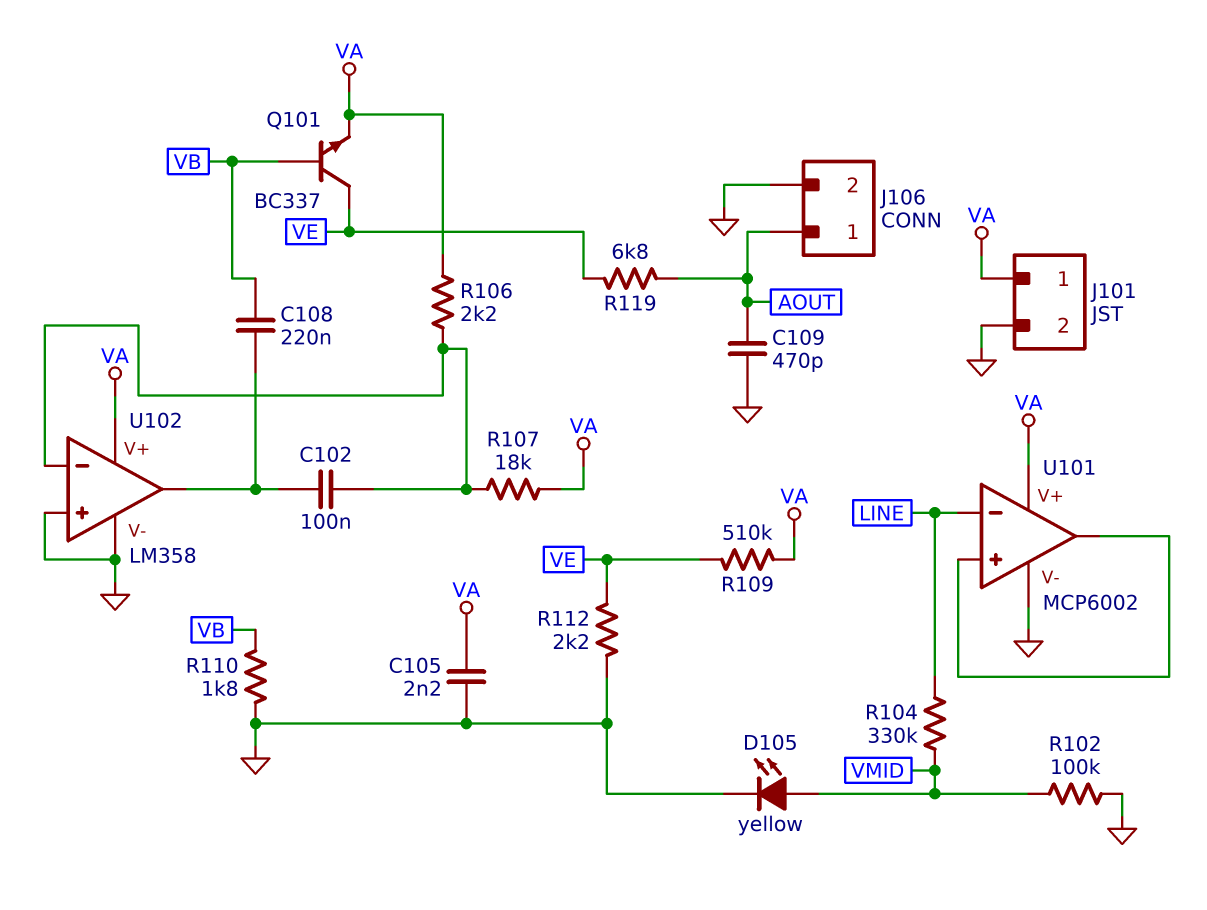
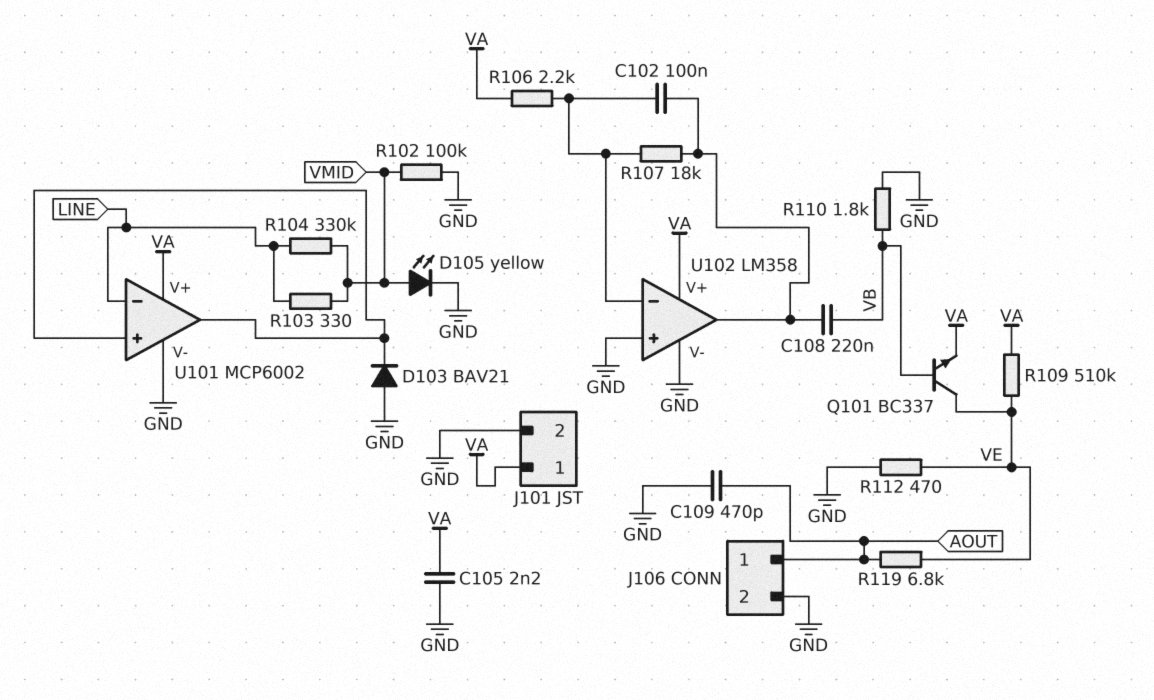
D103: none -> diode BAV21 (A GND, K U101/in+)
R103: none -> 330 (LINE, VMID)
R107: 18k (U102/in-, VA) -> 18k (U102/in-, U102/out)
R112: 2.2k (GND, VE) -> 470 (GND, VE)

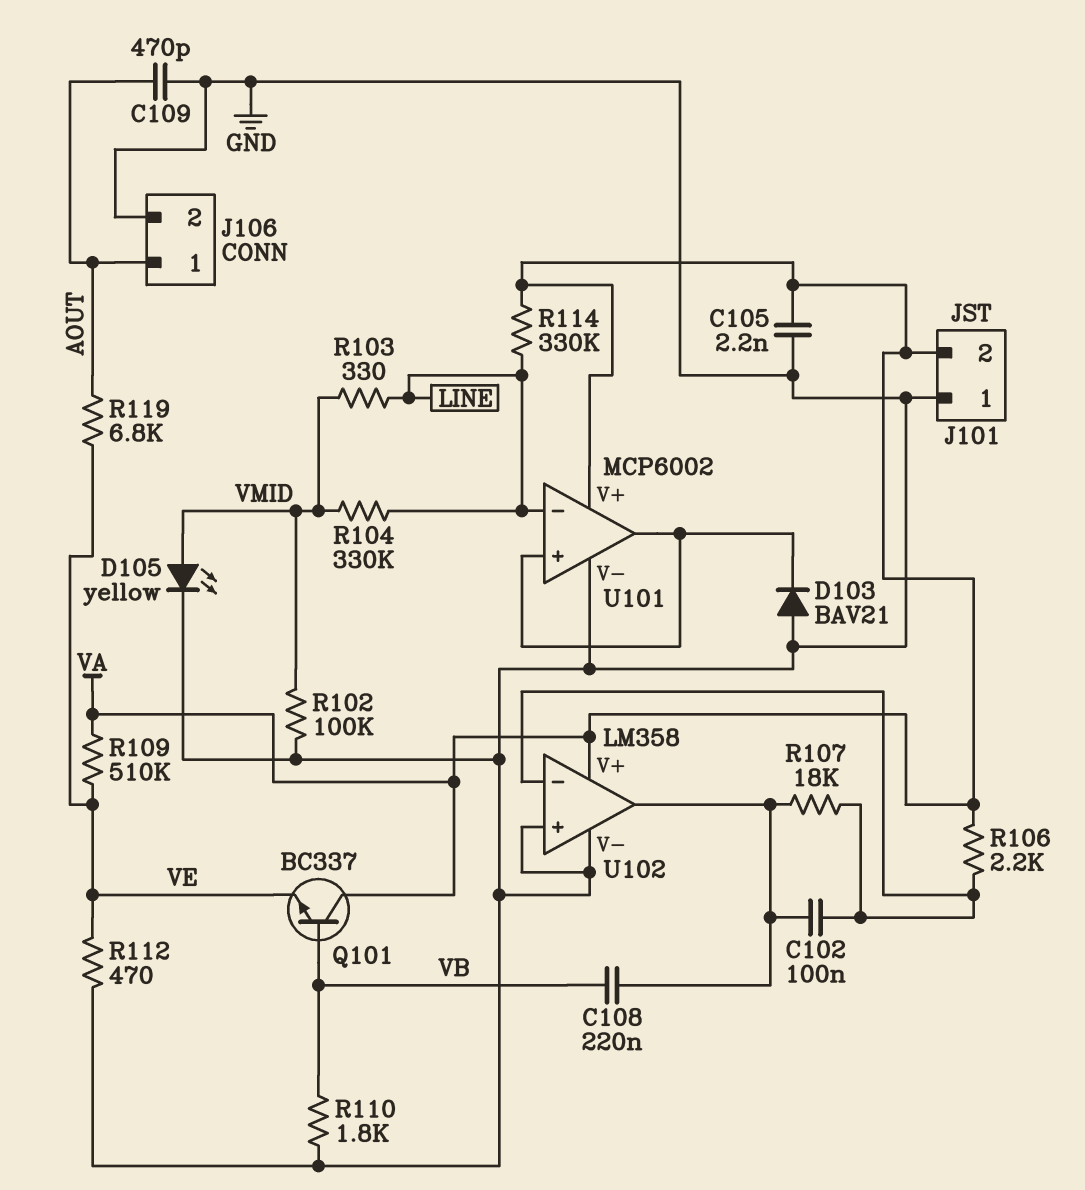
J101 pin 1: VA -> GND
J101 pin 2: GND -> VA
Q101: NPN BC337 (B VB, C VE, E VA) -> NPN BC337 (B VB, C VA, E VE)
R114: none -> 330k (LINE, VA)

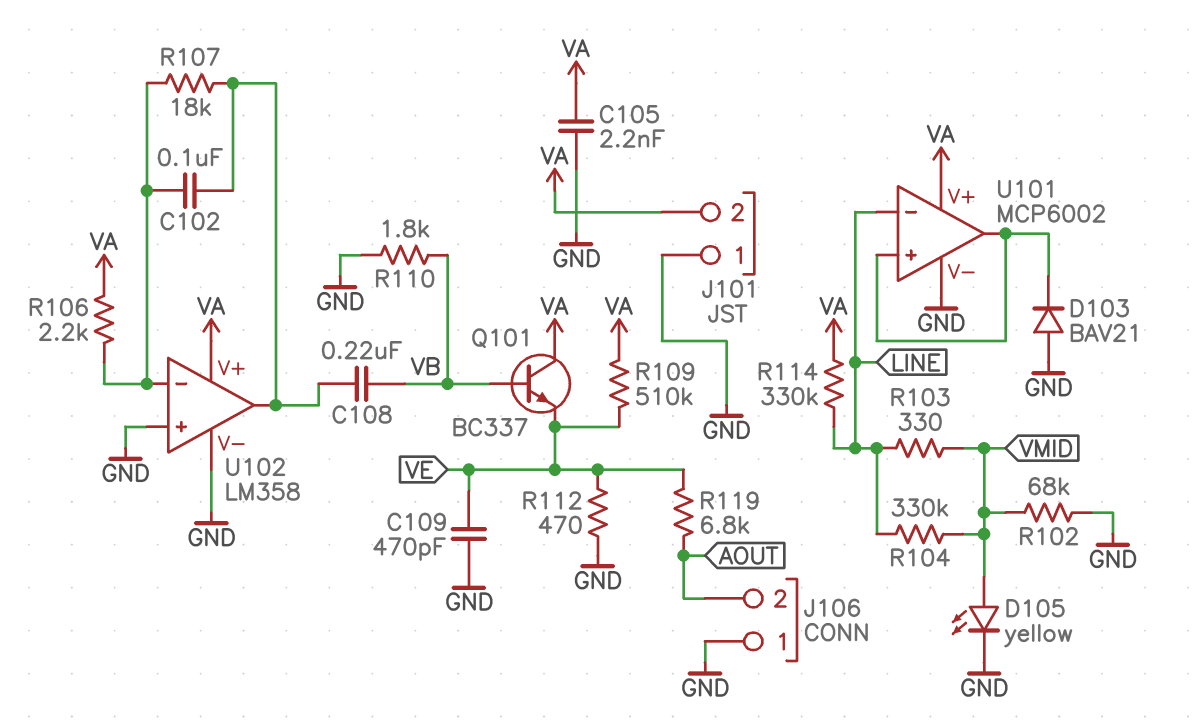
C109: 470pF (AOUT, GND) -> 470pF (GND, VE)
J106 pin 1: AOUT -> GND
J106 pin 2: GND -> AOUT
R102: 100k (GND, VMID) -> 68k (GND, VMID)

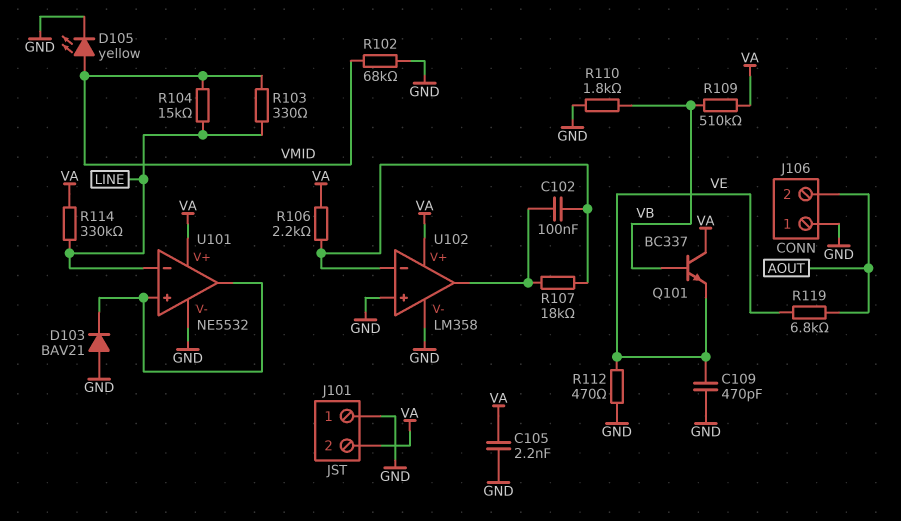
C108: 220nF (U102/out, VB) -> none
R104: 330k (LINE, VMID) -> 15k (LINE, VMID)
R109: 510k (VA, VE) -> 510k (VA, VB)
U101: MCP6002 -> NE5532

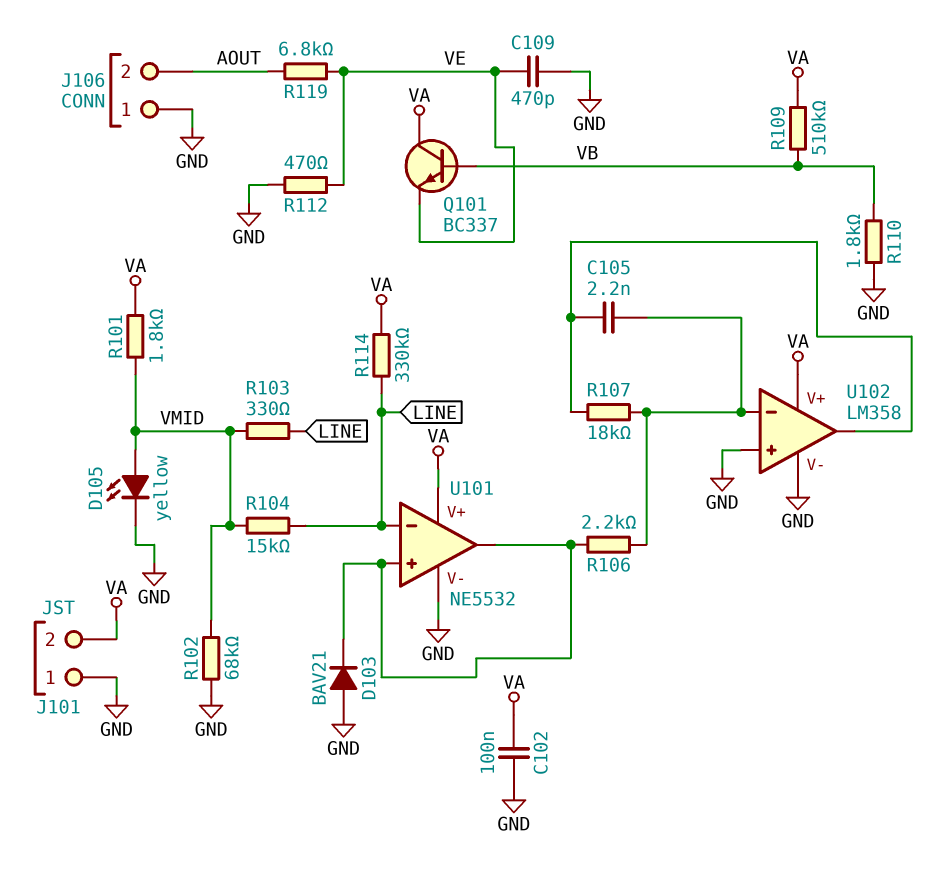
C102: 100nF (U102/in-, U102/out) -> 100nF (GND, VA)
C105: 2.2nF (GND, VA) -> 2.2nF (U102/in-, U102/out)
R101: none -> 1.8k (VA, VMID)
R106: 2.2k (U102/in-, VA) -> 2.2k (U101/in+, U102/in-)

